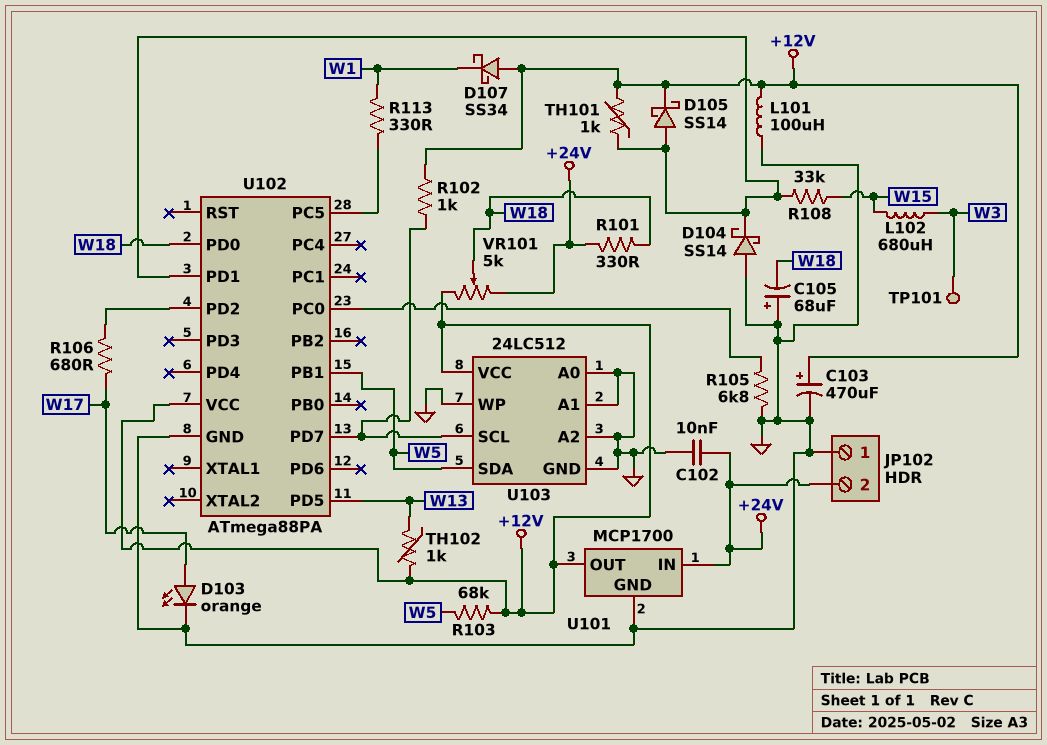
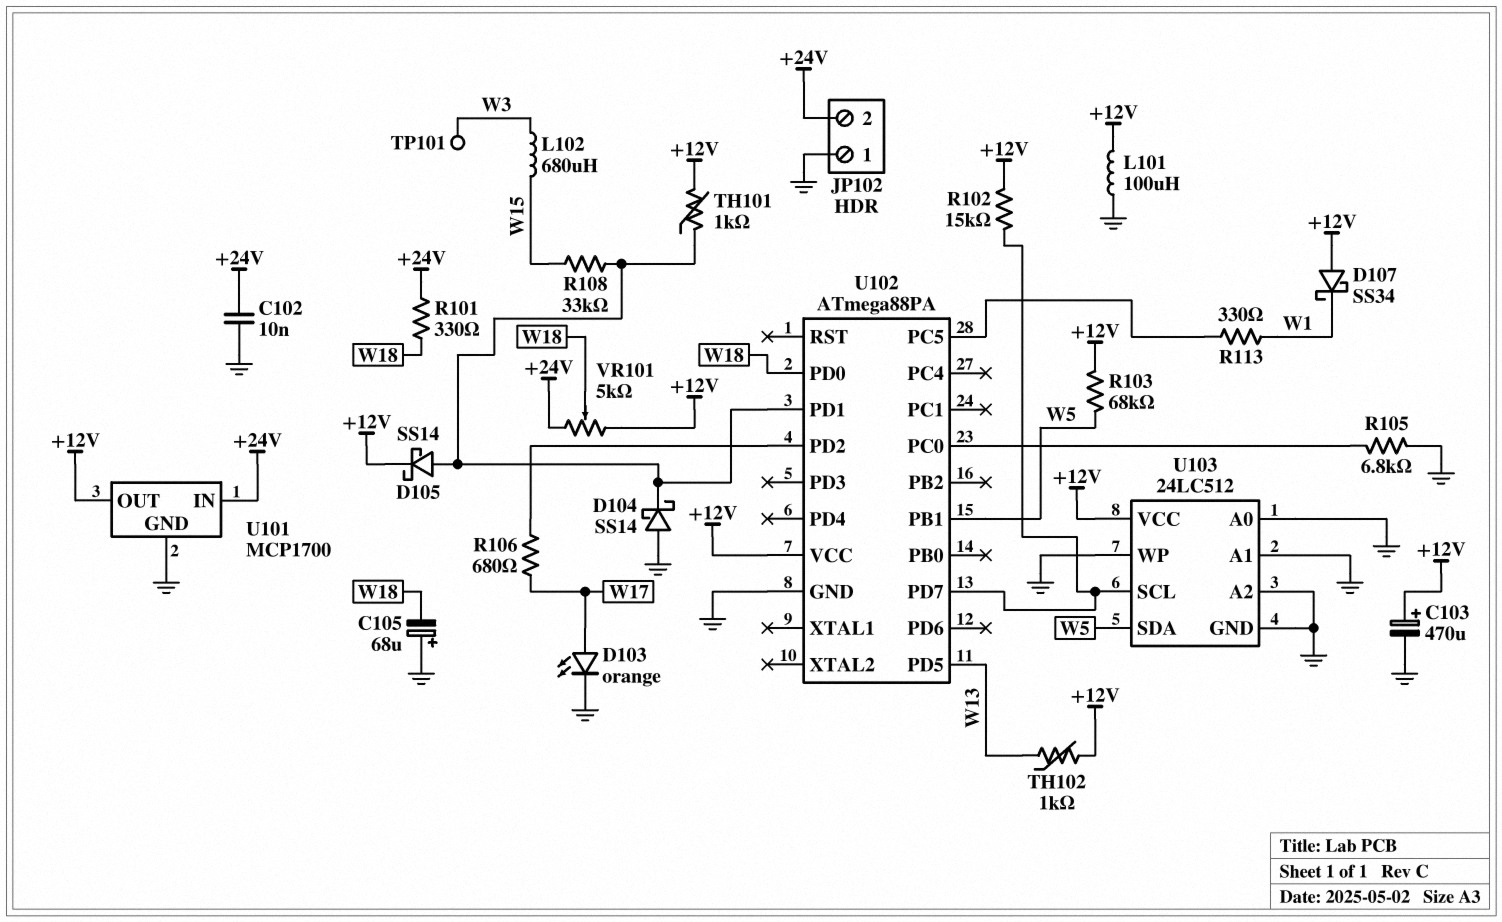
R102: 1k (+12V, U102/PD7) -> 15k (+12V, U102/PD7)

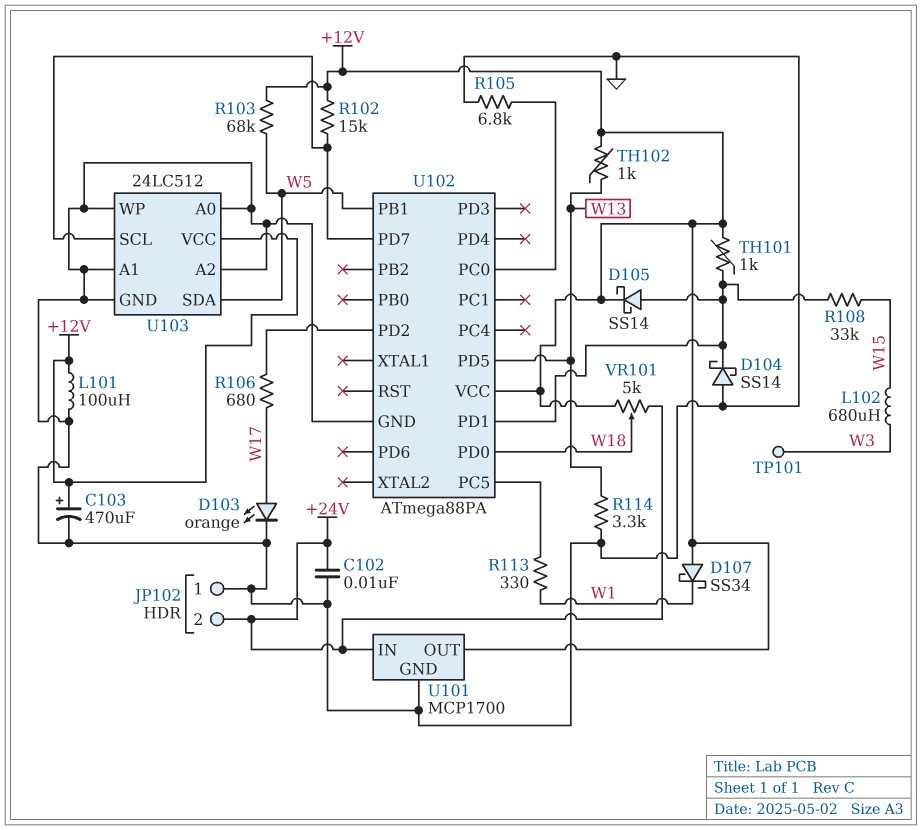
C105: 68uF (plus GND, minus W18) -> none
R101: 330 (+24V, W18) -> none
R114: none -> 3.3k (GND, W13)

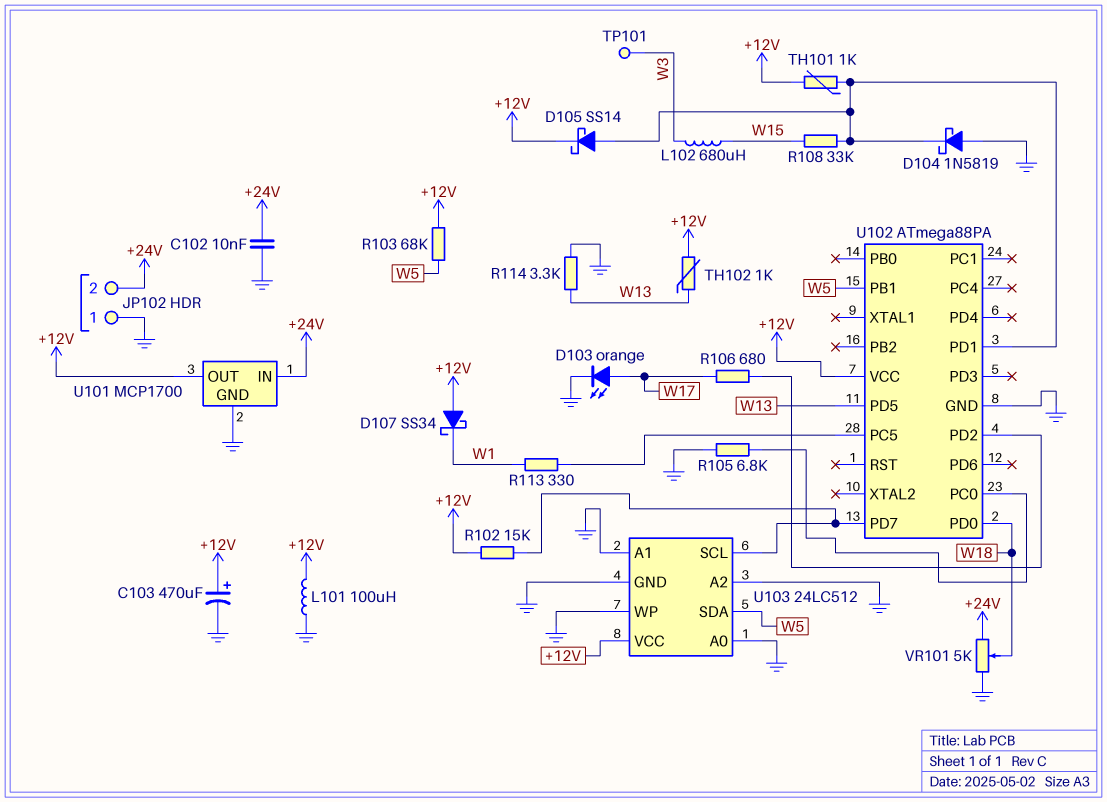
D104: schottky SS14 (A GND, K U102/PD1) -> schottky 1N5819 (A GND, K U102/PD1)
VR101: 5k (+12V, +24V, wiper W18) -> 5k (+24V, GND, wiper W18)

